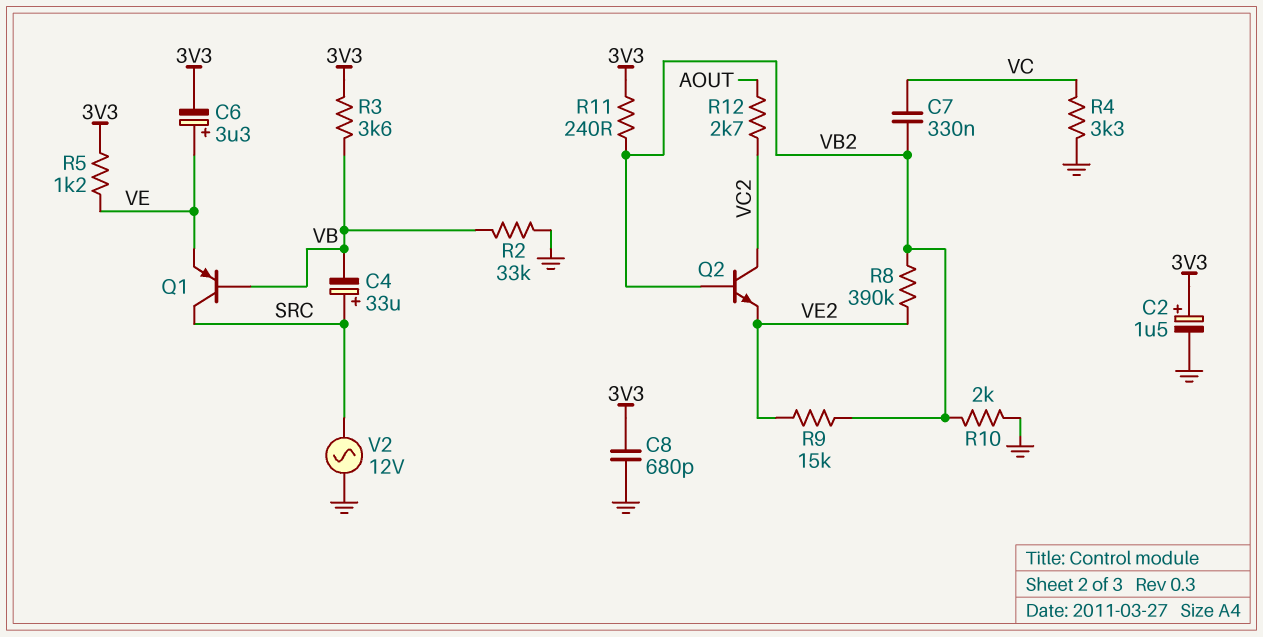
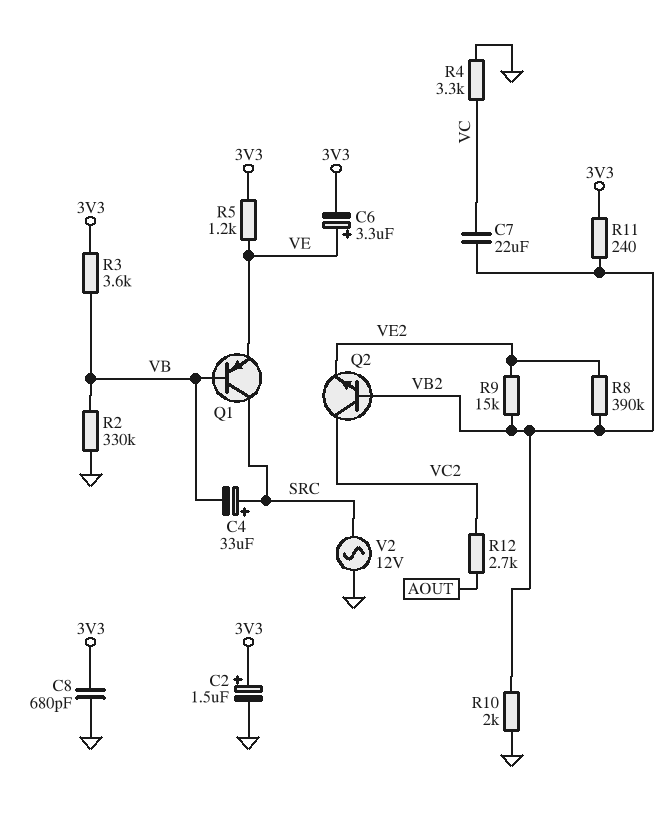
C7: 330nF (VB2, VC) -> 22uF (VB2, VC)
R2: 33k (GND, VB) -> 330k (GND, VB)

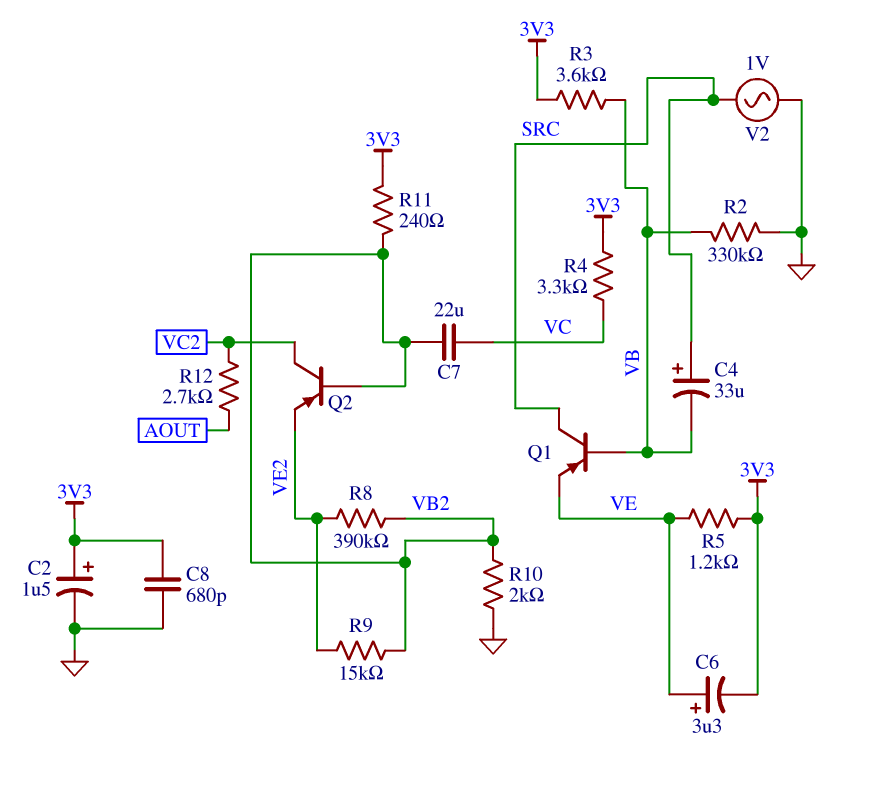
Q2: NPN (B VB2, C VC2, E VE2) -> PNP (B VB2, C VC2, E VE2)
R4: 3.3k (GND, VC) -> 3.3k (3V3, VC)
V2: AC 12V (GND, SRC) -> AC 1V (GND, SRC)

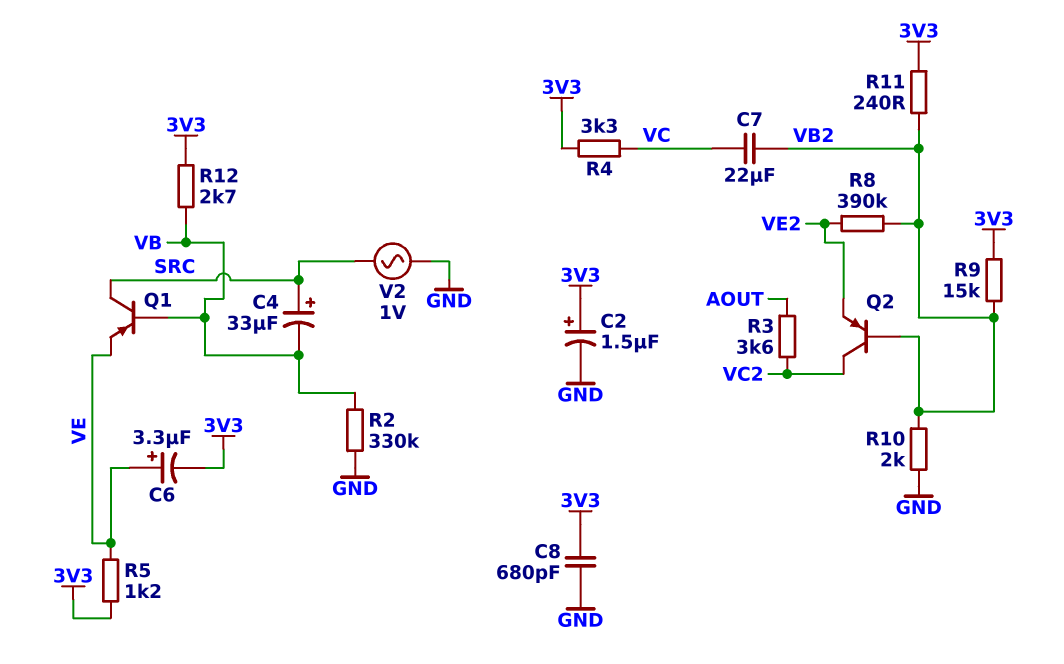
R3: 3.6k (3V3, VB) -> 3.6k (AOUT, VC2)
R9: 15k (VB2, VE2) -> 15k (3V3, VB2)
R12: 2.7k (AOUT, VC2) -> 2.7k (3V3, VB)

